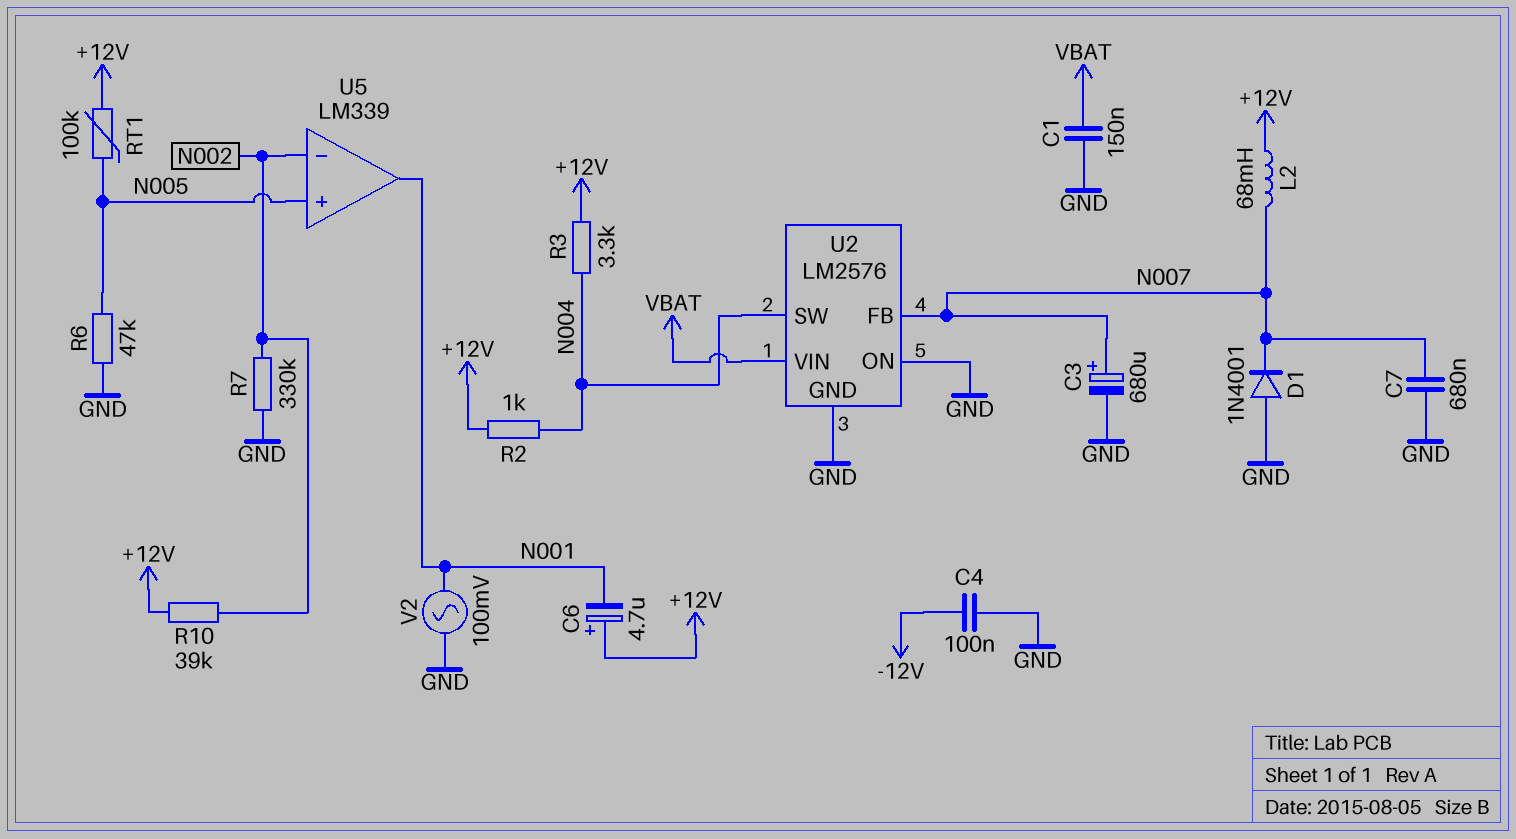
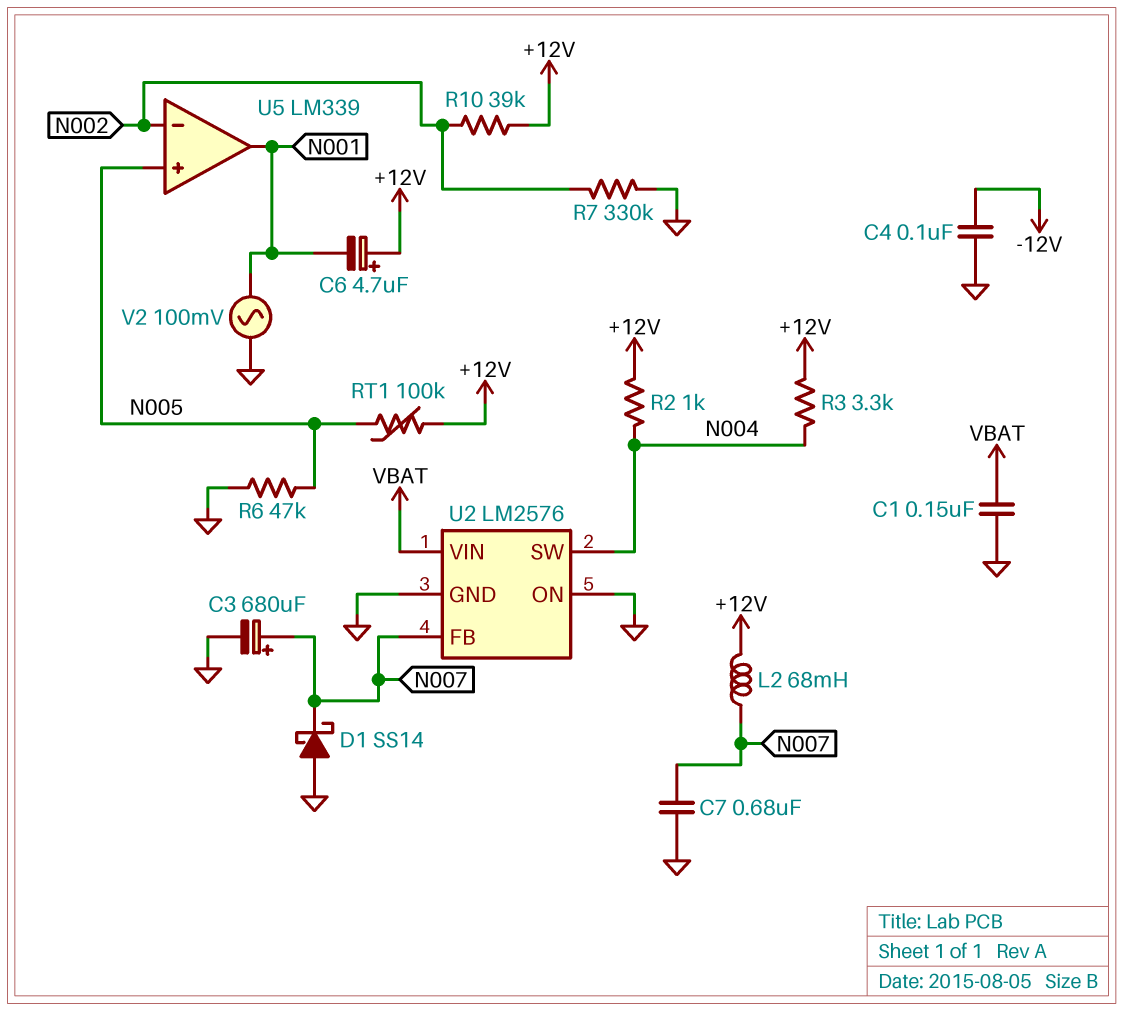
D1: diode 1N4001 (A GND, K N007) -> schottky SS14 (A GND, K N007)

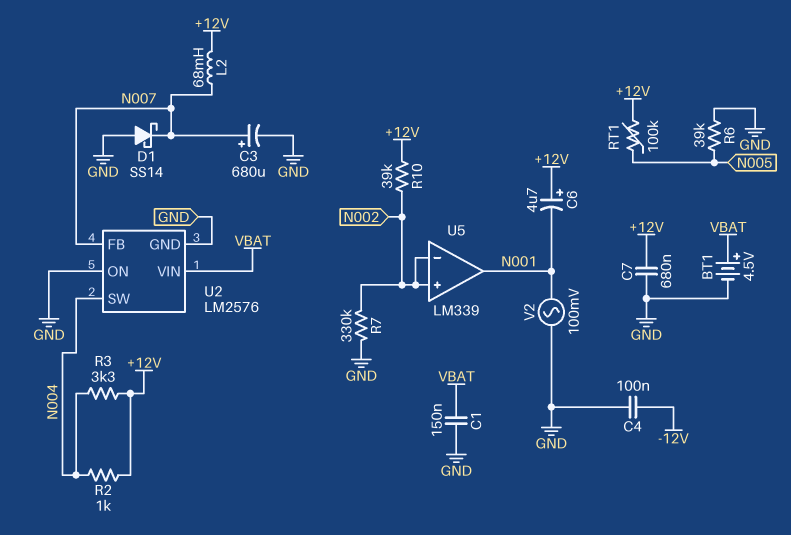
BT1: none -> 4.5V (plus VBAT, minus GND)
C7: 680nF (GND, N007) -> 680nF (+12V, GND)
R6: 47k (GND, N005) -> 39k (GND, N005)
U5 pin in+: N005 -> N002

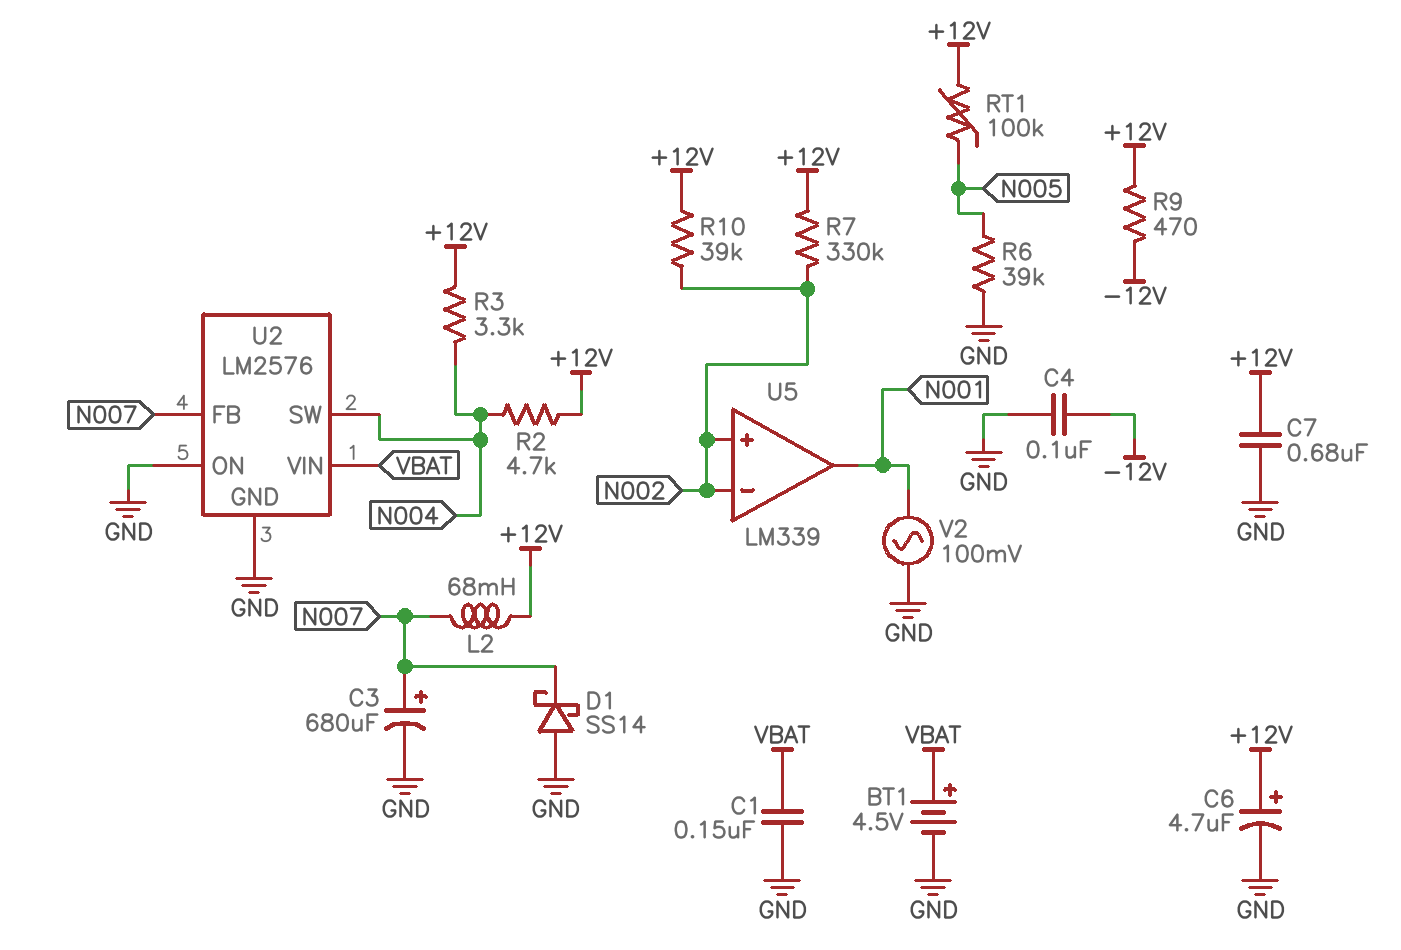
C6: 4.7uF (plus +12V, minus N001) -> 4.7uF (plus +12V, minus GND)
R2: 1k (+12V, N004) -> 4.7k (+12V, N004)
R7: 330k (GND, N002) -> 330k (+12V, N002)
R9: none -> 470 (+12V, -12V)

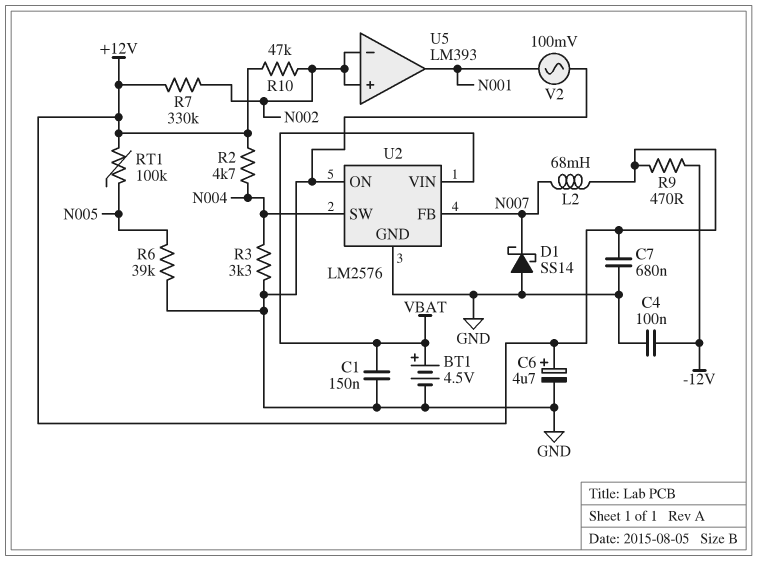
C3: 680uF (plus N007, minus GND) -> none
R3: 3.3k (+12V, N004) -> 3.3k (GND, N004)
R10: 39k (+12V, N002) -> 47k (+12V, N002)
U5: LM339 -> LM393

